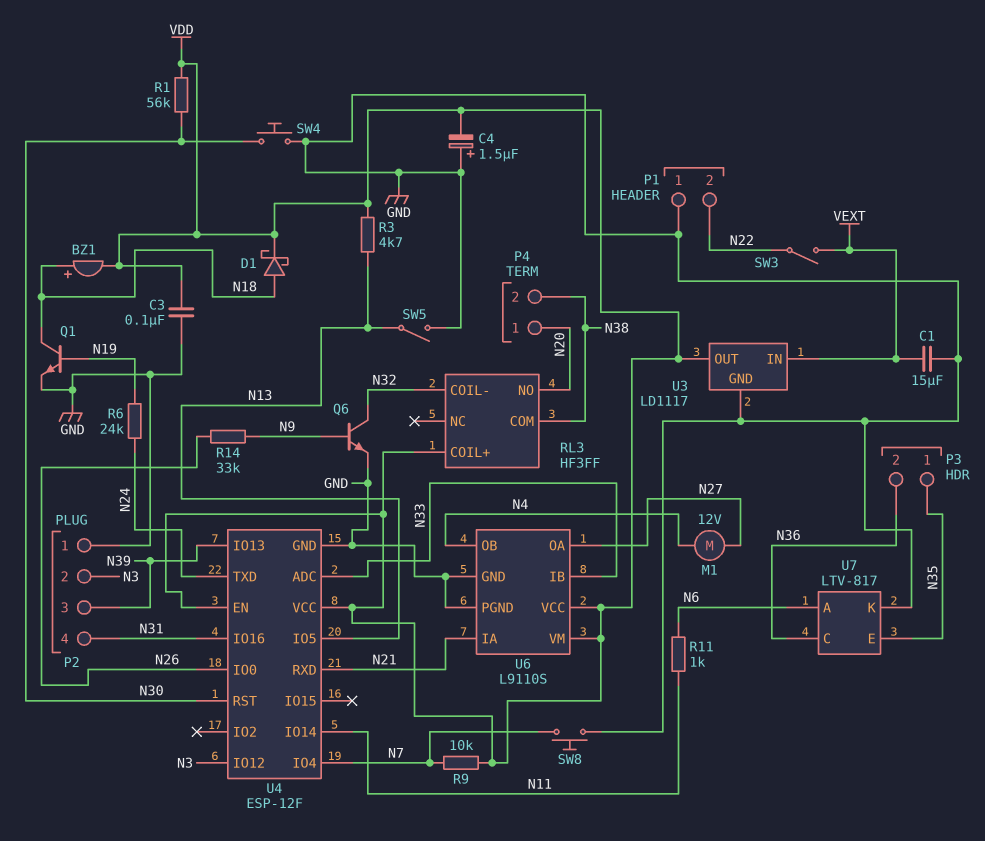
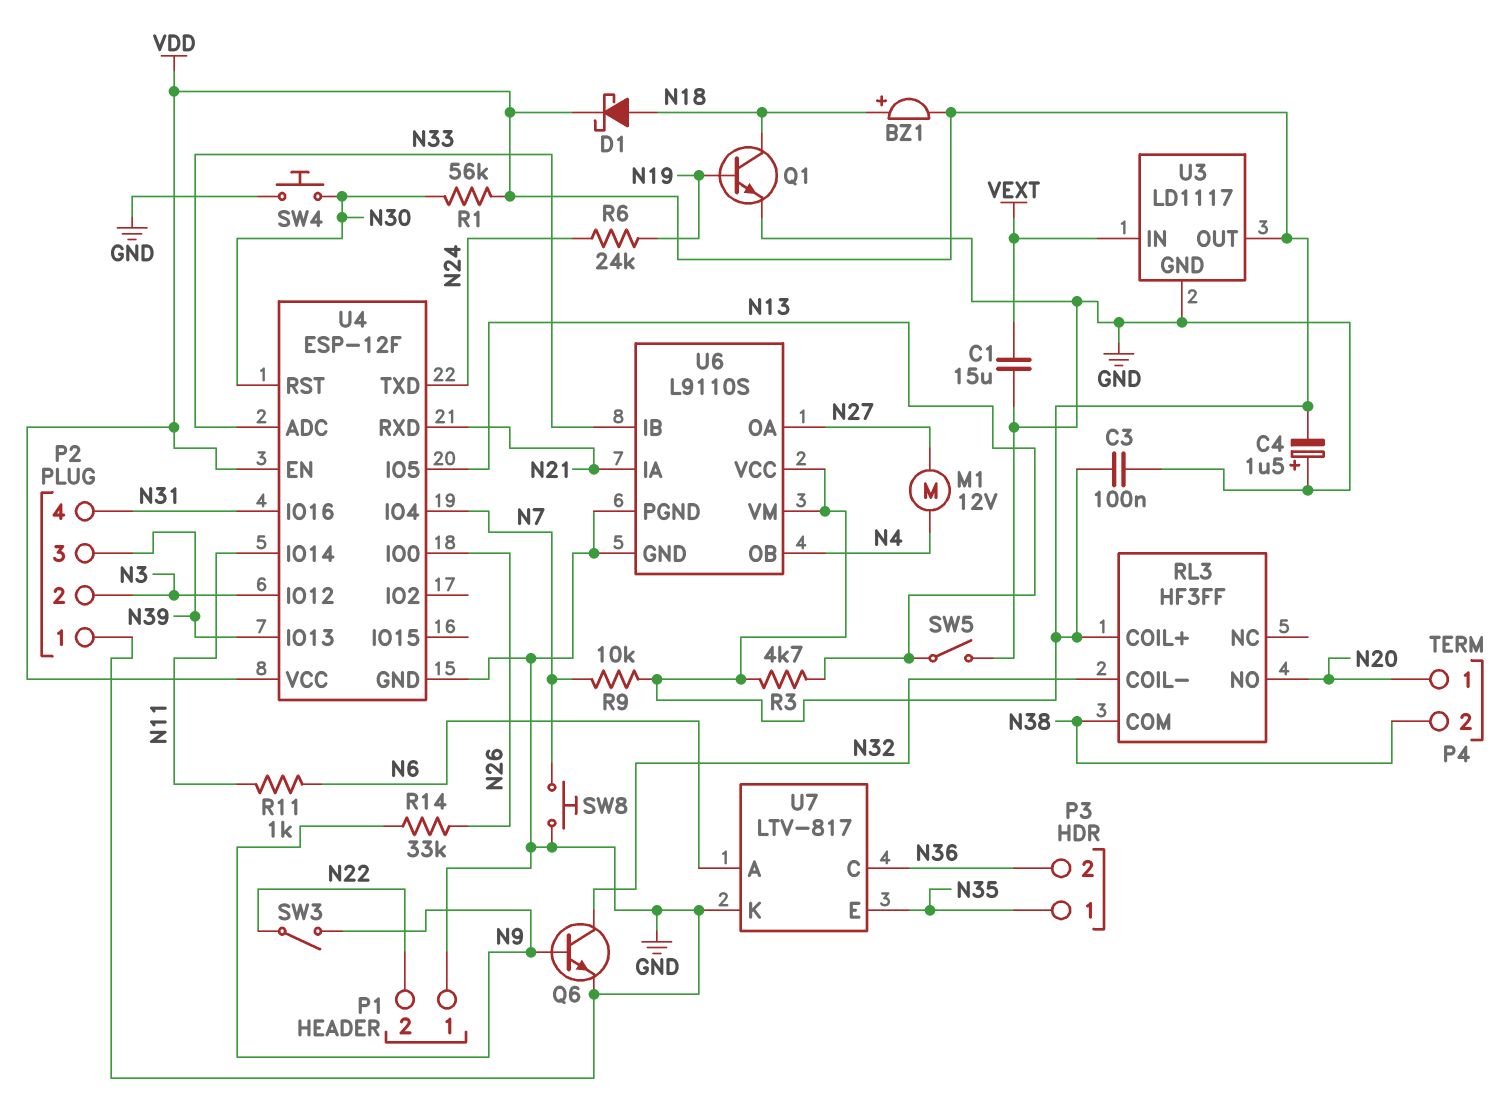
SW3: switch (N22, VEXT) -> switch (N9, N22)

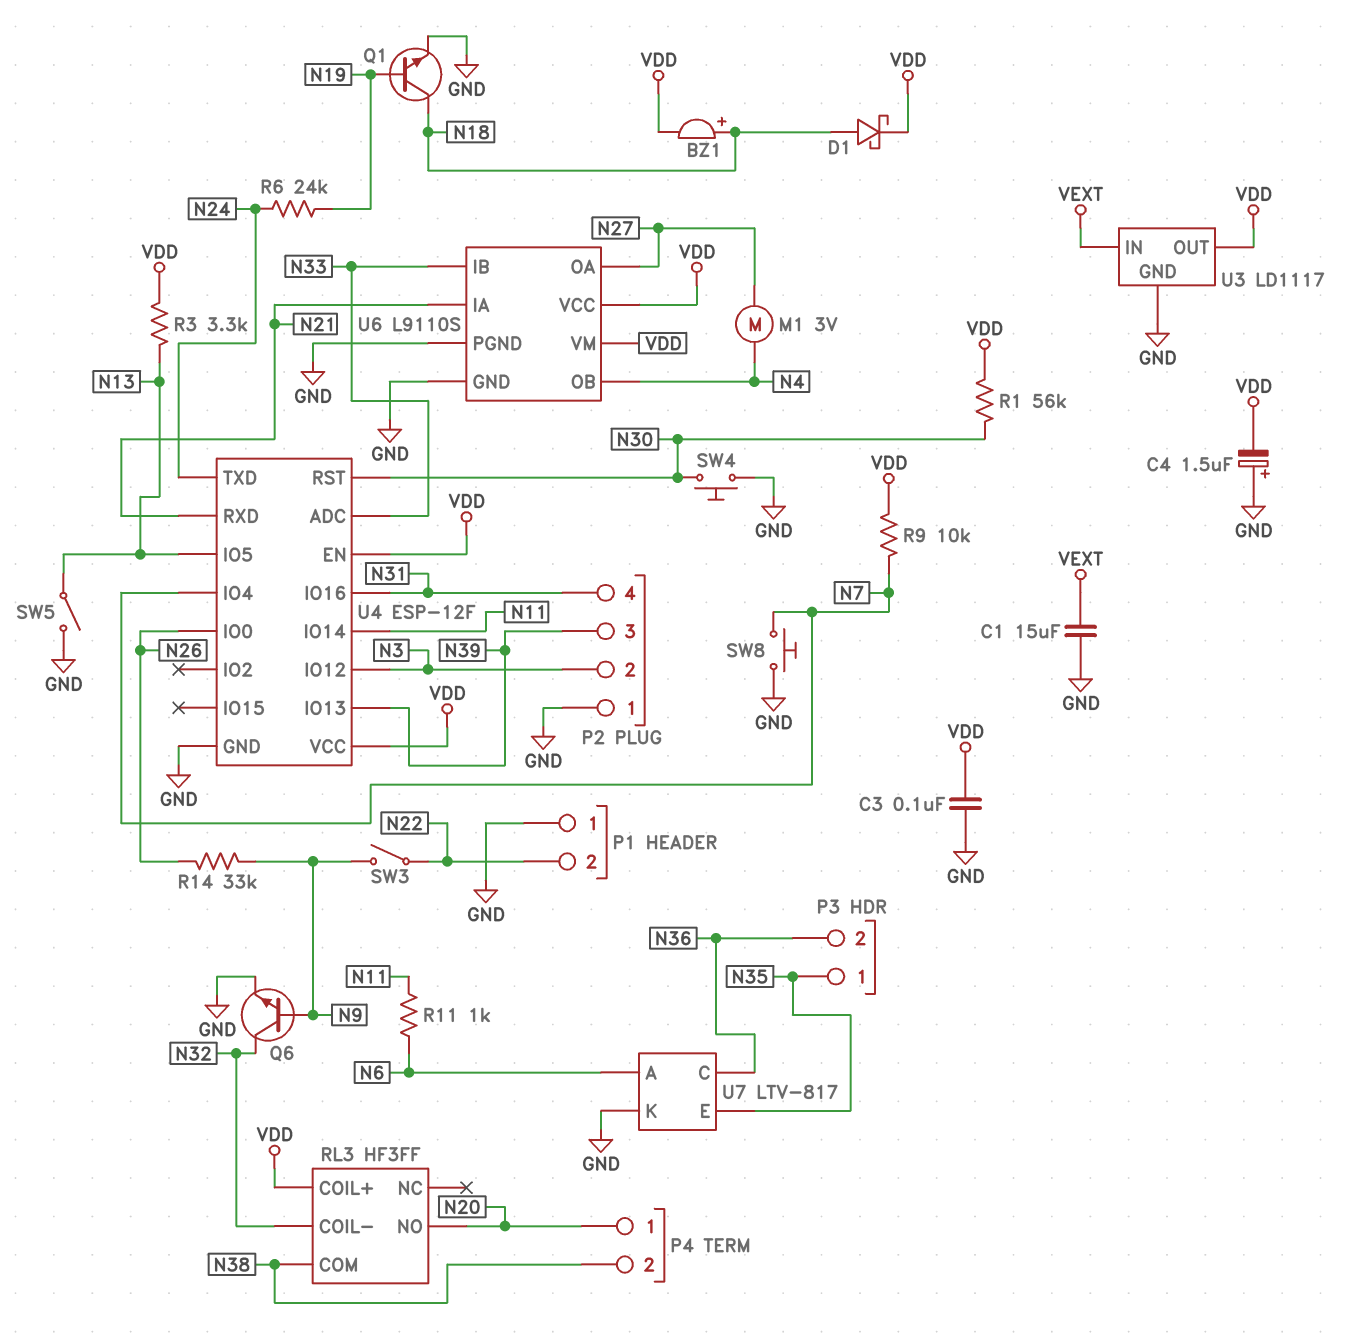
M1: motor 12V (N4, N27) -> motor 3V (N4, N27)
R3: 4.7k (N13, VDD) -> 3.3k (N13, VDD)

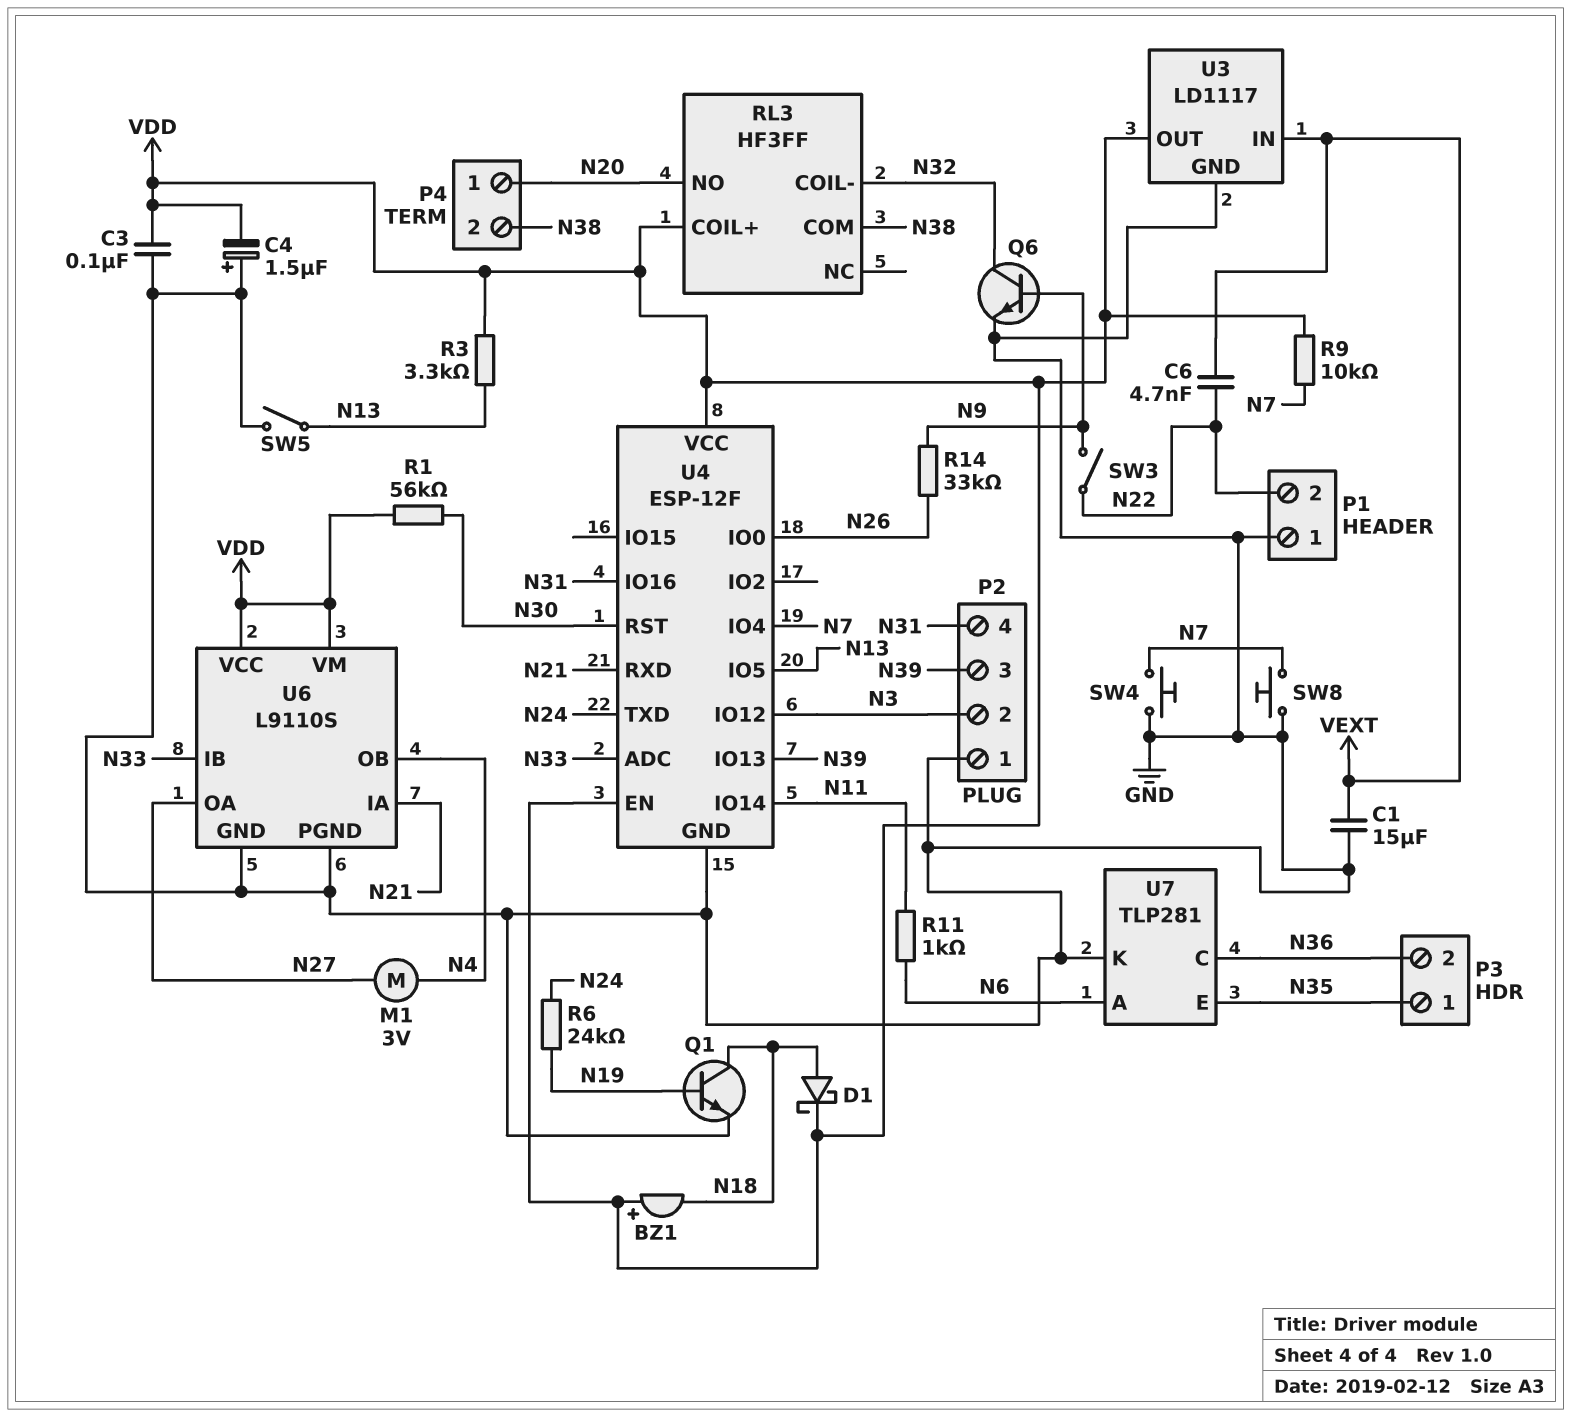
BZ1: buzzer (plus N18, minus VDD) -> buzzer (plus VDD, minus N18)
C6: none -> 4.7nF (N22, VEXT)
SW4: button (GND, N30) -> button (GND, N7)
U7: LTV-817 -> TLP281

